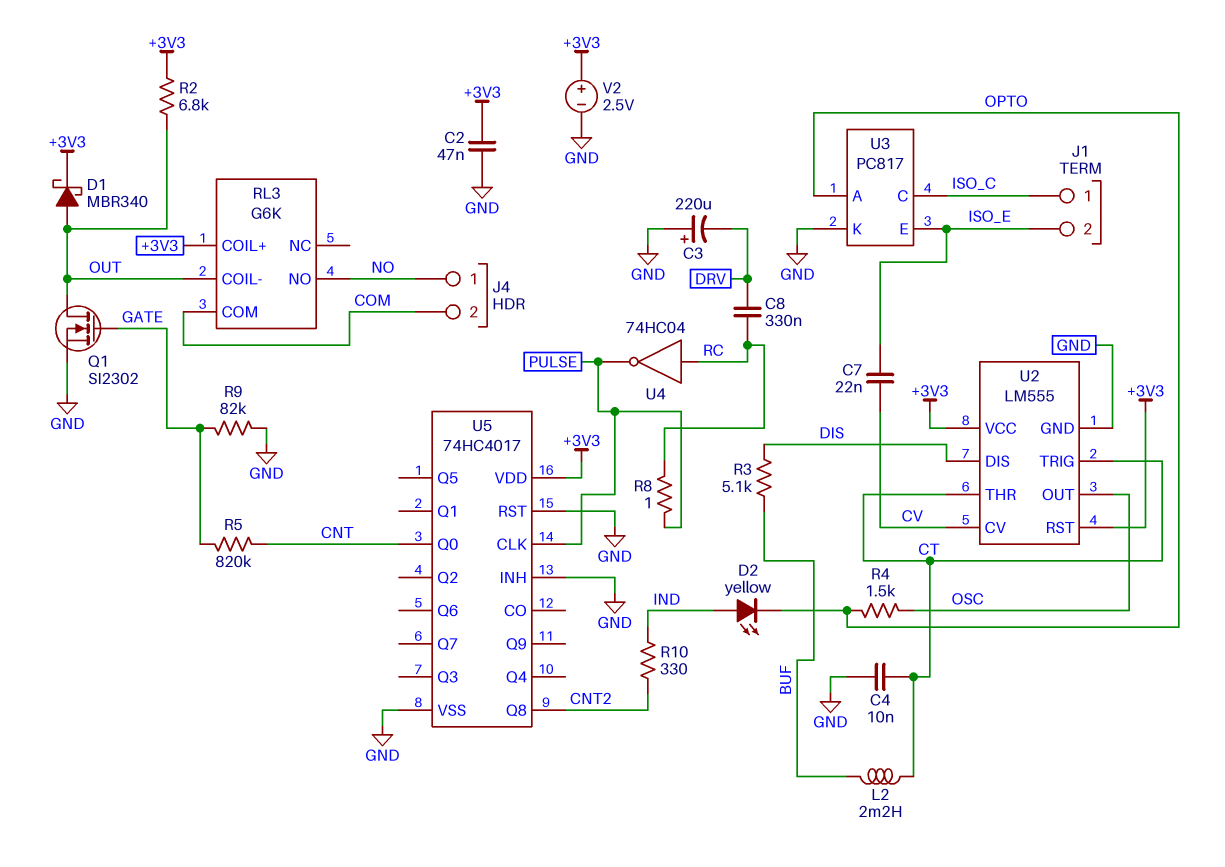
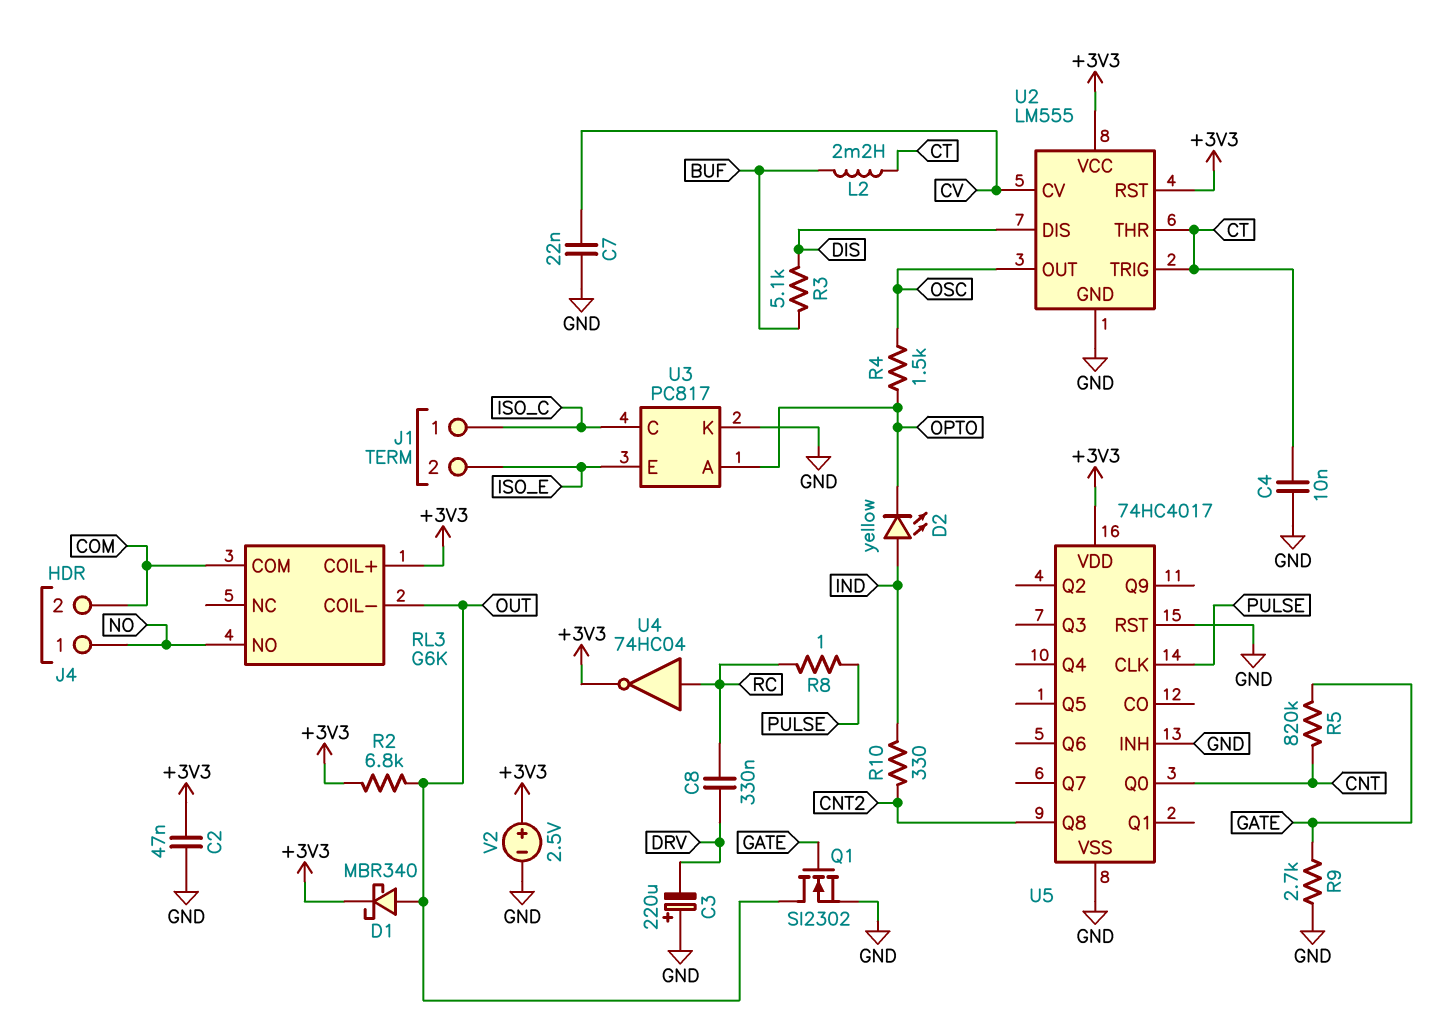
C7: 22nF (CV, ISO_E) -> 22nF (CV, GND)
R9: 82k (GATE, GND) -> 2.7k (GATE, GND)
U4: NOT 74HC04 (in RC, out PULSE) -> NOT 74HC04 (in RC, out +3V3)

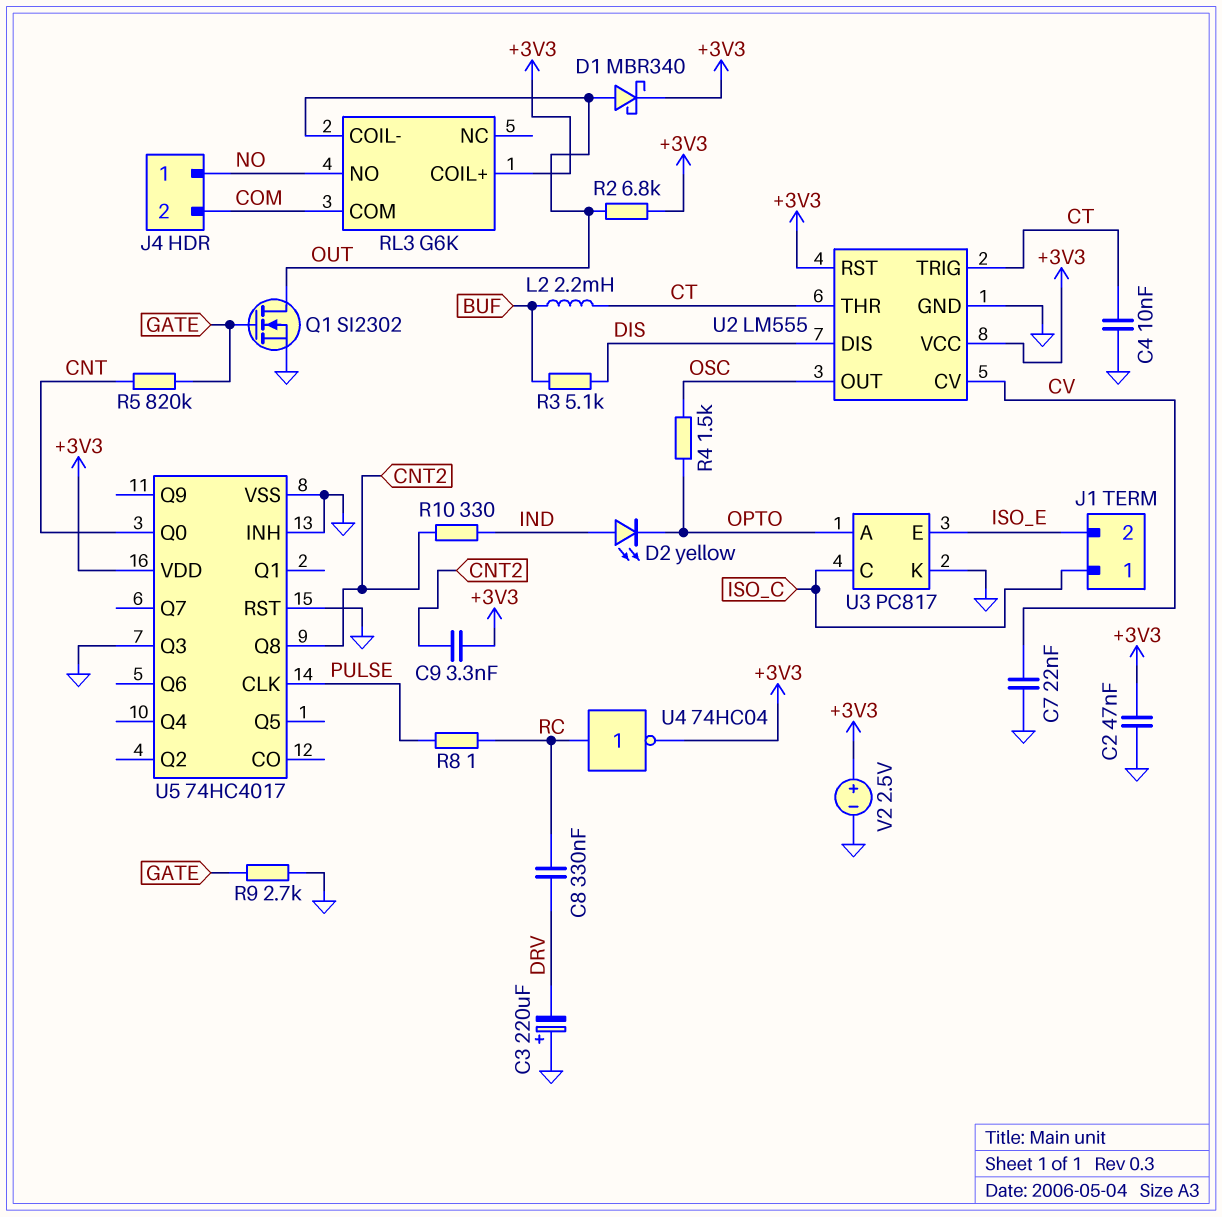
C9: none -> 3.3nF (+3V3, CNT2)
U5 pin Q3: none -> GND

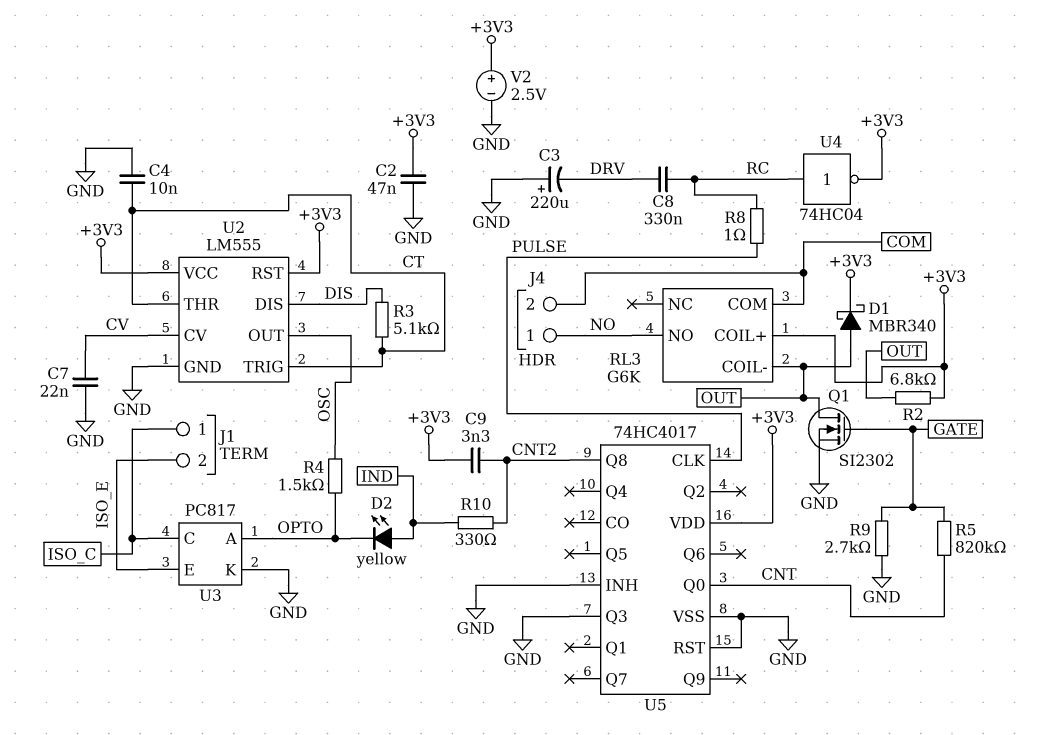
L2: 2.2mH (BUF, CT) -> none
R3: 5.1k (BUF, DIS) -> 5.1k (CT, DIS)

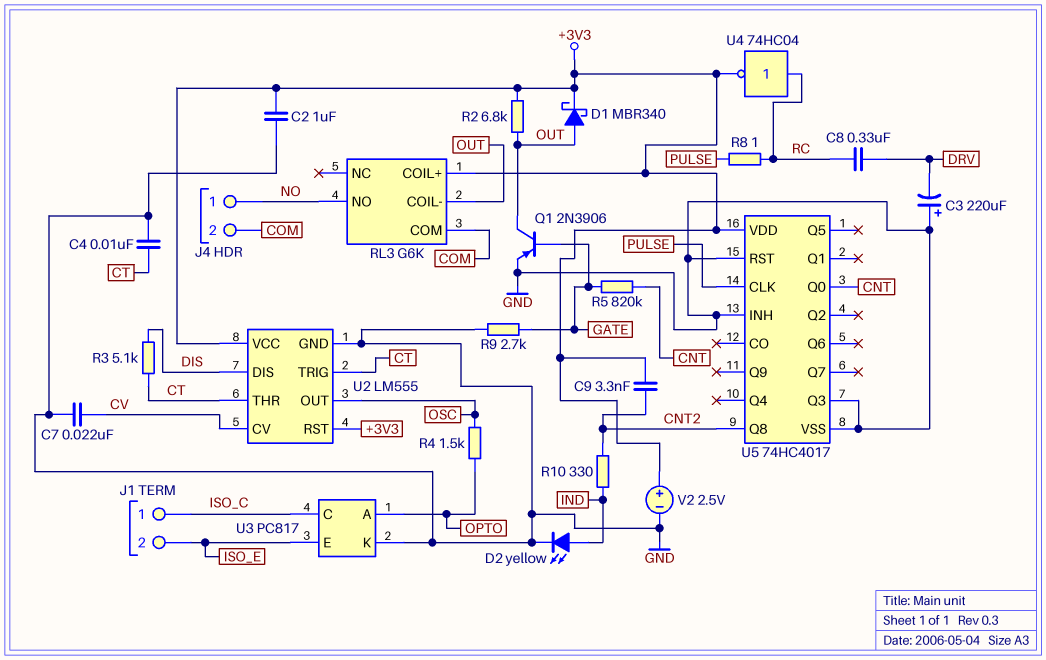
C2: 47nF (+3V3, GND) -> 1uF (+3V3, GND)
D2: LED yellow (A IND, K OPTO) -> LED yellow (A IND, K GND)
Q1: NMOS SI2302 (G GATE, D OUT, S GND) -> PNP 2N3906 (B GATE, C OUT, E GND)

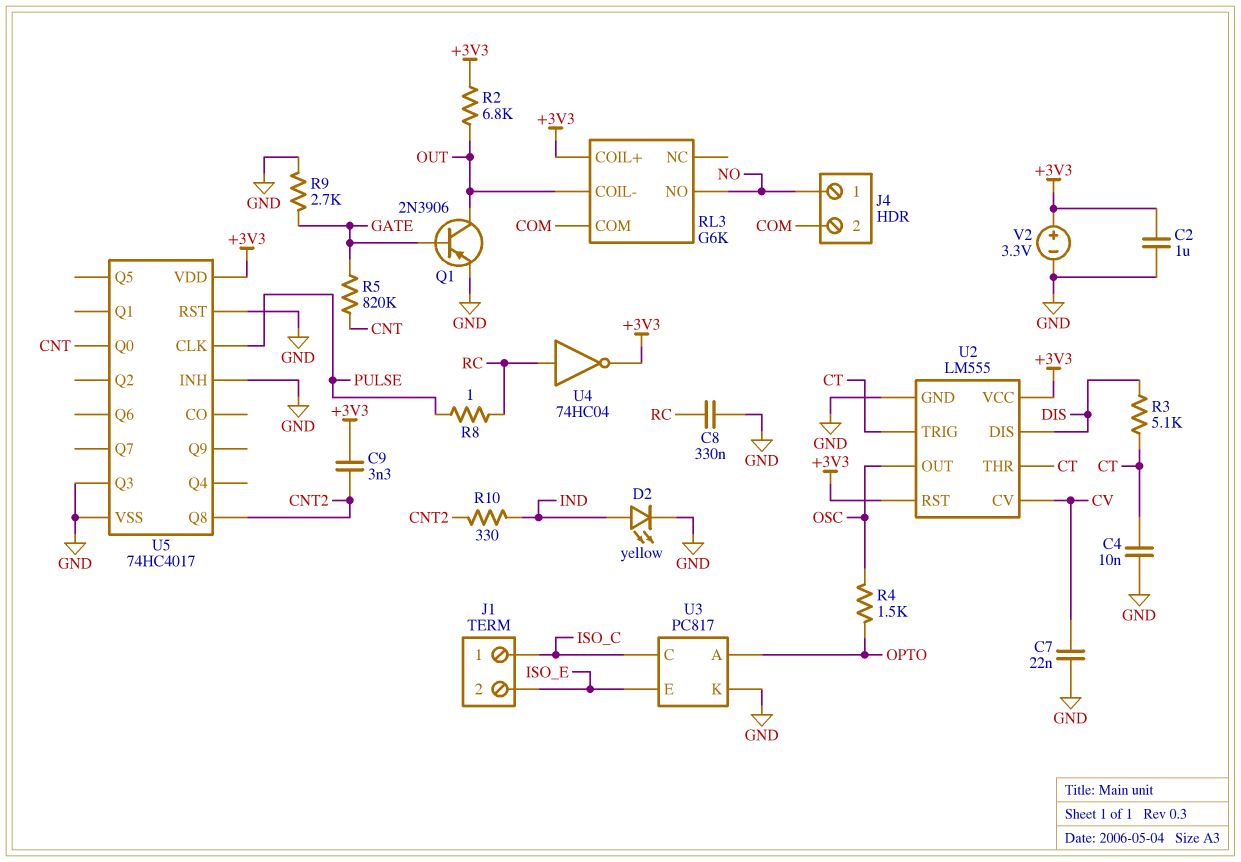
C3: 220uF (plus GND, minus DRV) -> none
C8: 330nF (DRV, RC) -> 330nF (GND, RC)
D1: schottky MBR340 (A OUT, K +3V3) -> none
V2: 2.5V (plus +3V3, minus GND) -> 3.3V (plus +3V3, minus GND)

